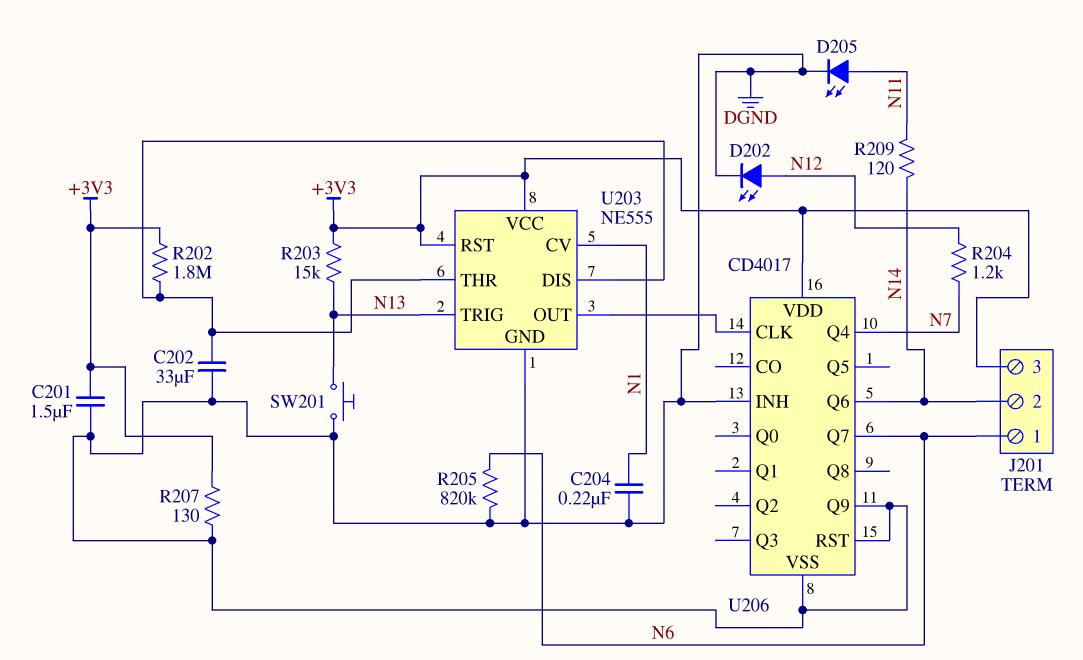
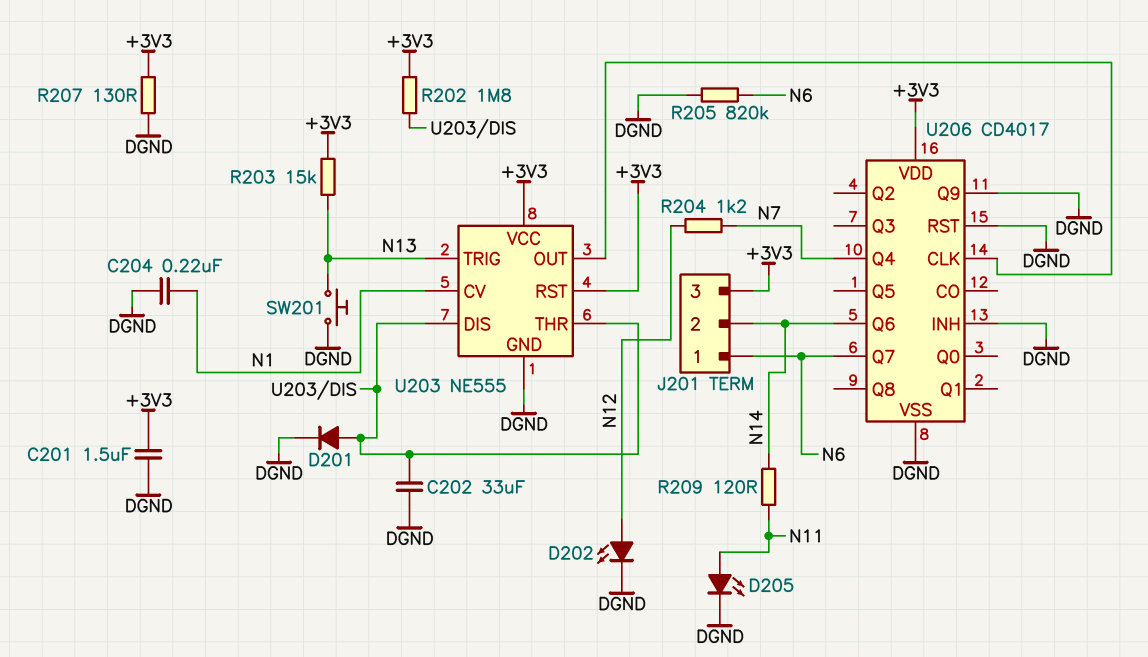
D201: none -> diode (A U203/DIS, K DGND)

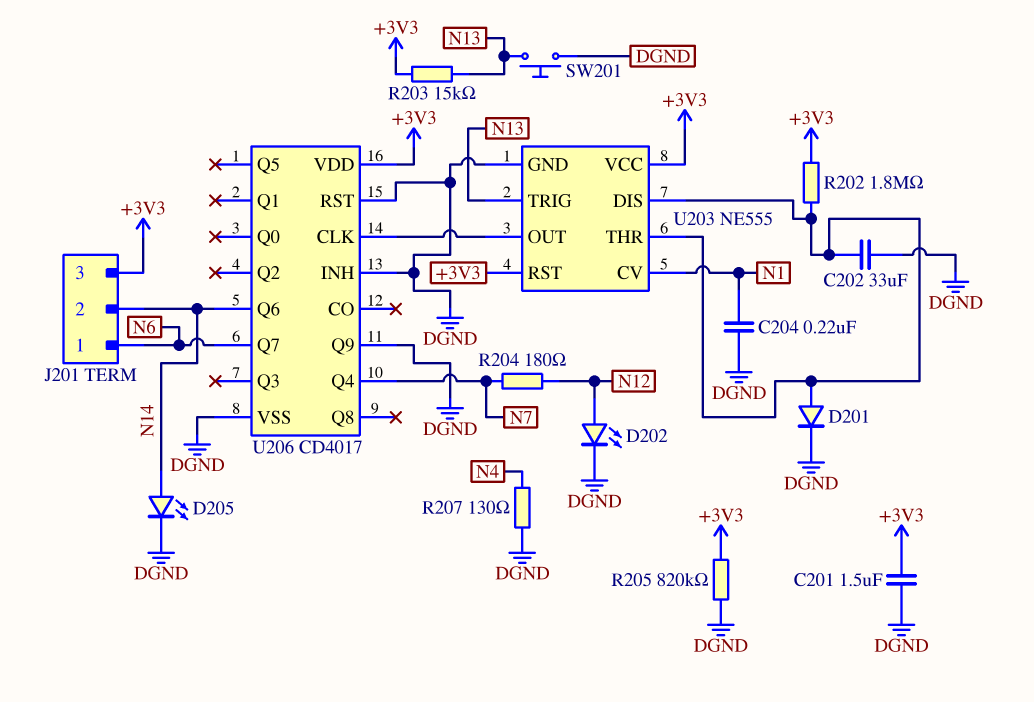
D205: LED (A N11, K DGND) -> LED (A N14, K DGND)
R204: 1.2k (N7, N12) -> 180 (N7, N12)
R205: 820k (DGND, N6) -> 820k (+3V3, DGND)
R207: 130 (+3V3, DGND) -> 130 (DGND, N4)
R209: 120 (N11, N14) -> none

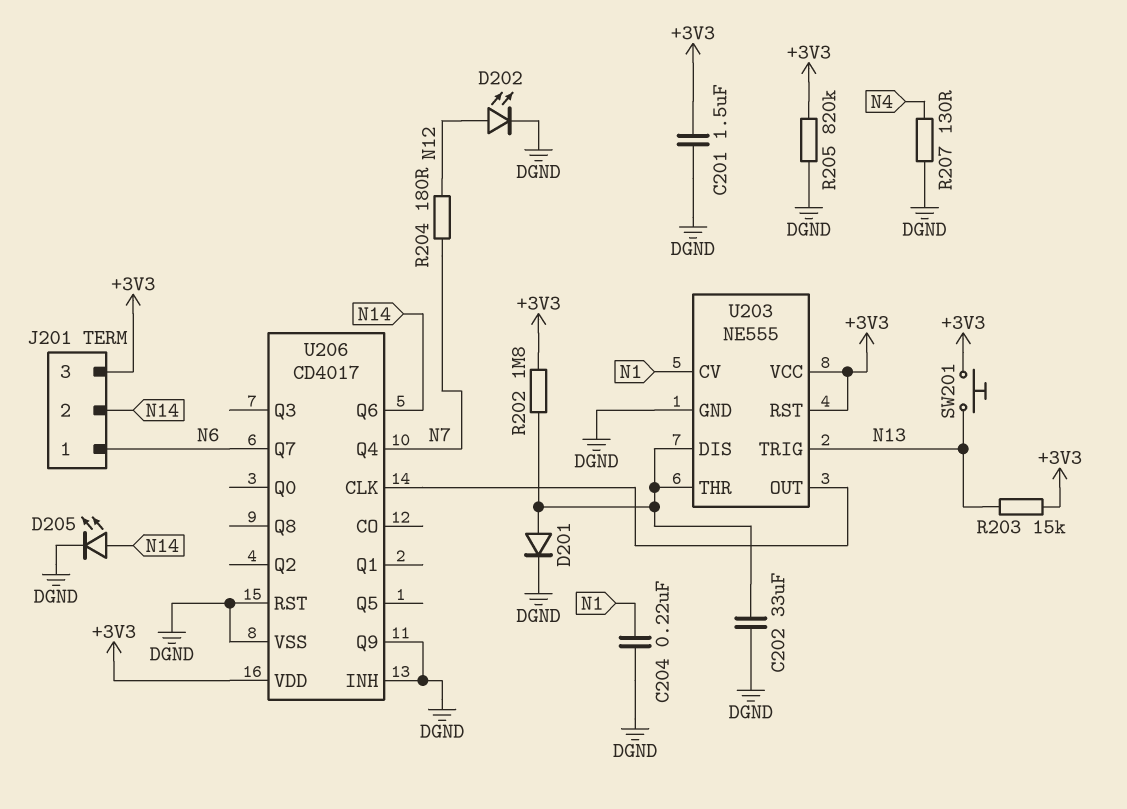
SW201: button (DGND, N13) -> button (+3V3, N13)

